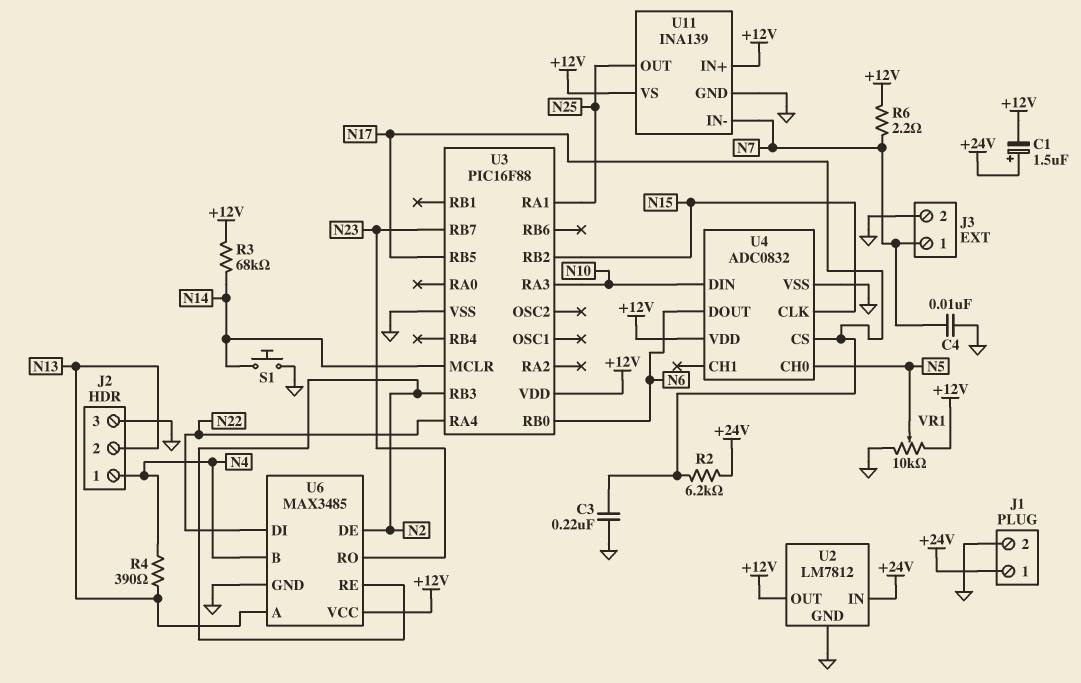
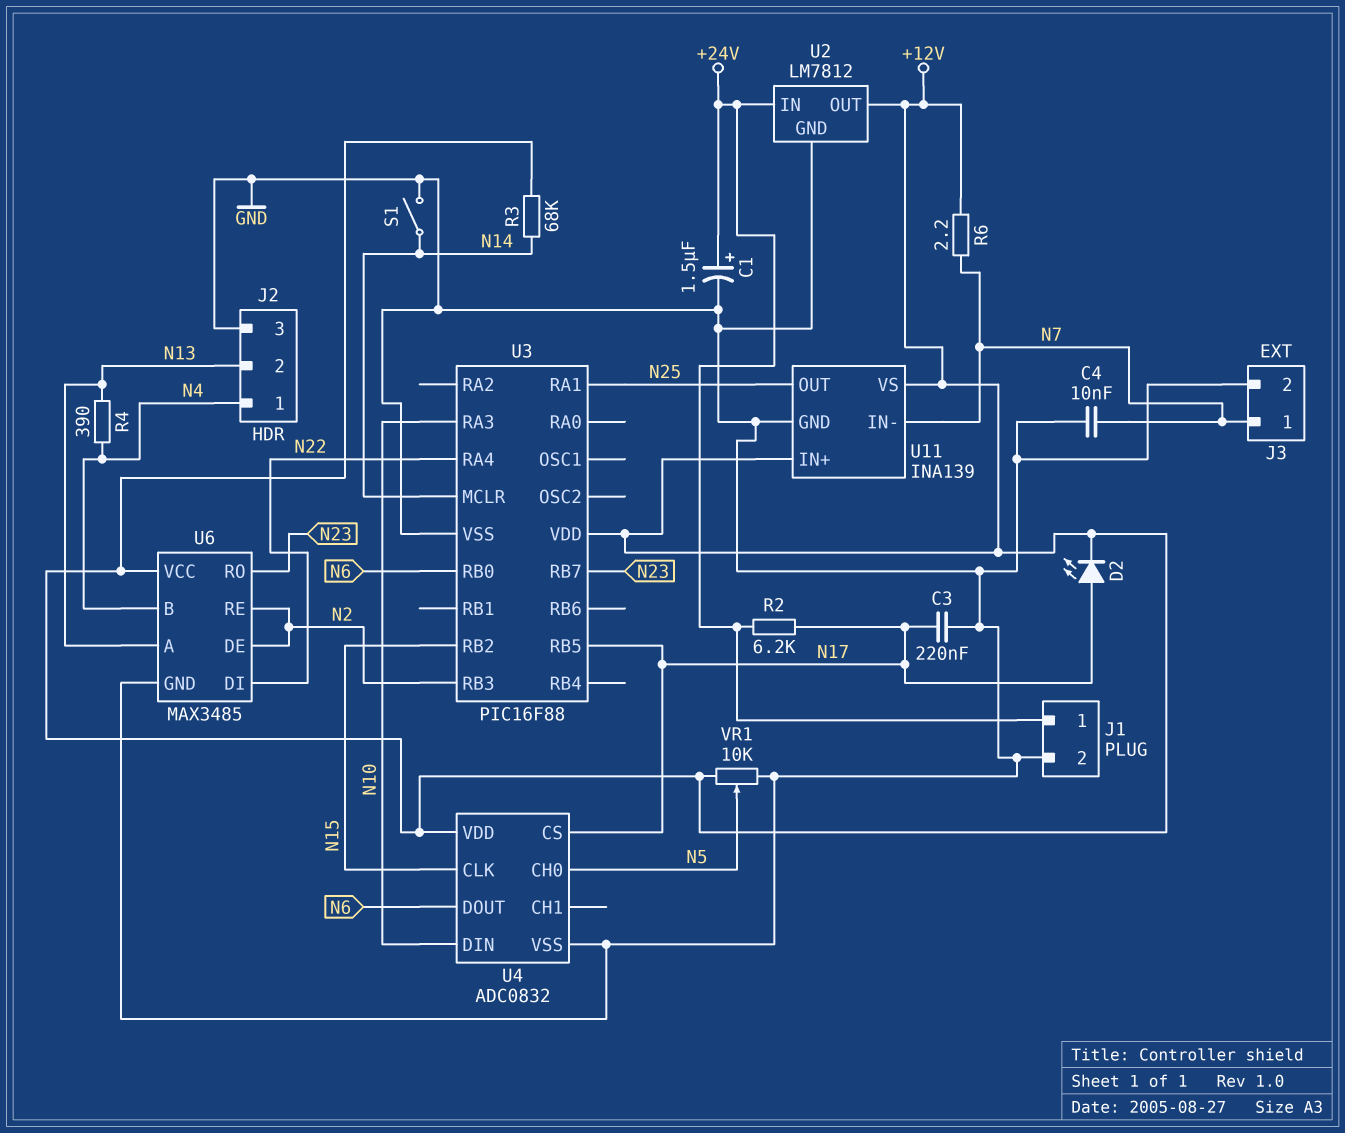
C1: 1.5uF (plus +24V, minus +12V) -> 1.5uF (plus +24V, minus GND)
D2: none -> LED (A N17, K +12V)
S1: button (GND, N14) -> switch (GND, N14)

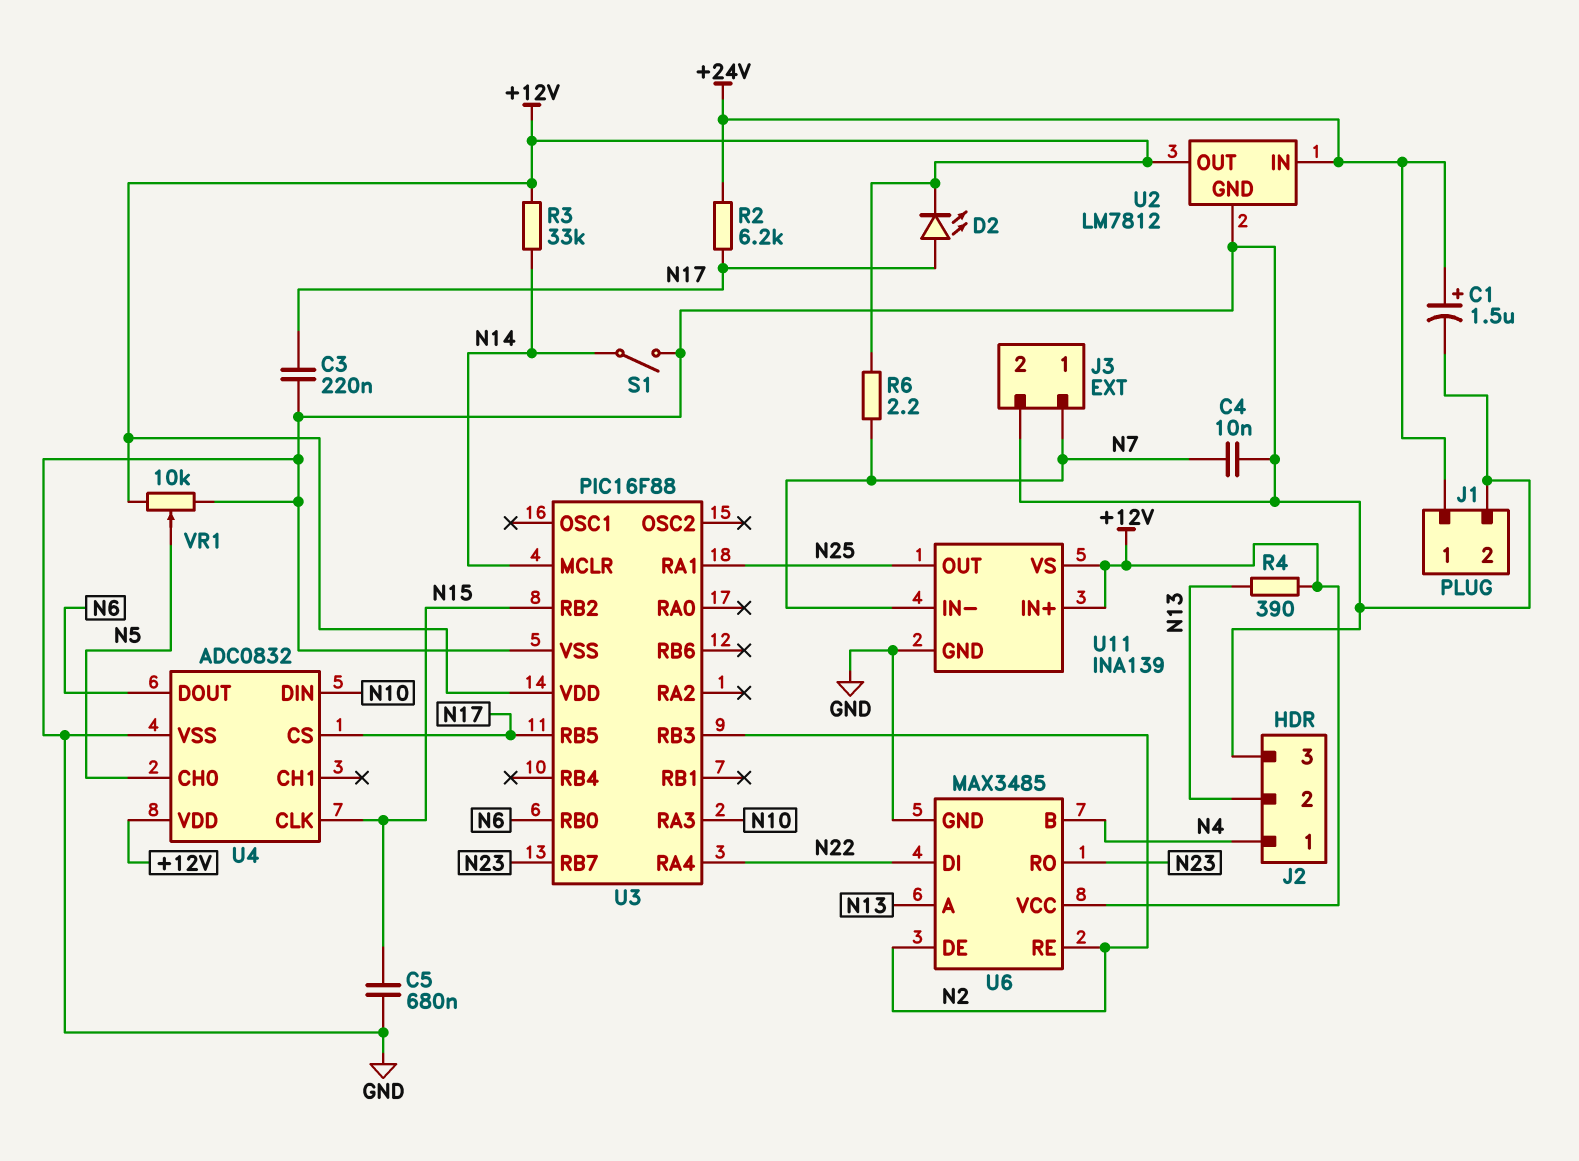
C5: none -> 680nF (GND, N15)
R3: 68k (+12V, N14) -> 33k (+12V, N14)
R4: 390 (N4, N13) -> 390 (+12V, N13)

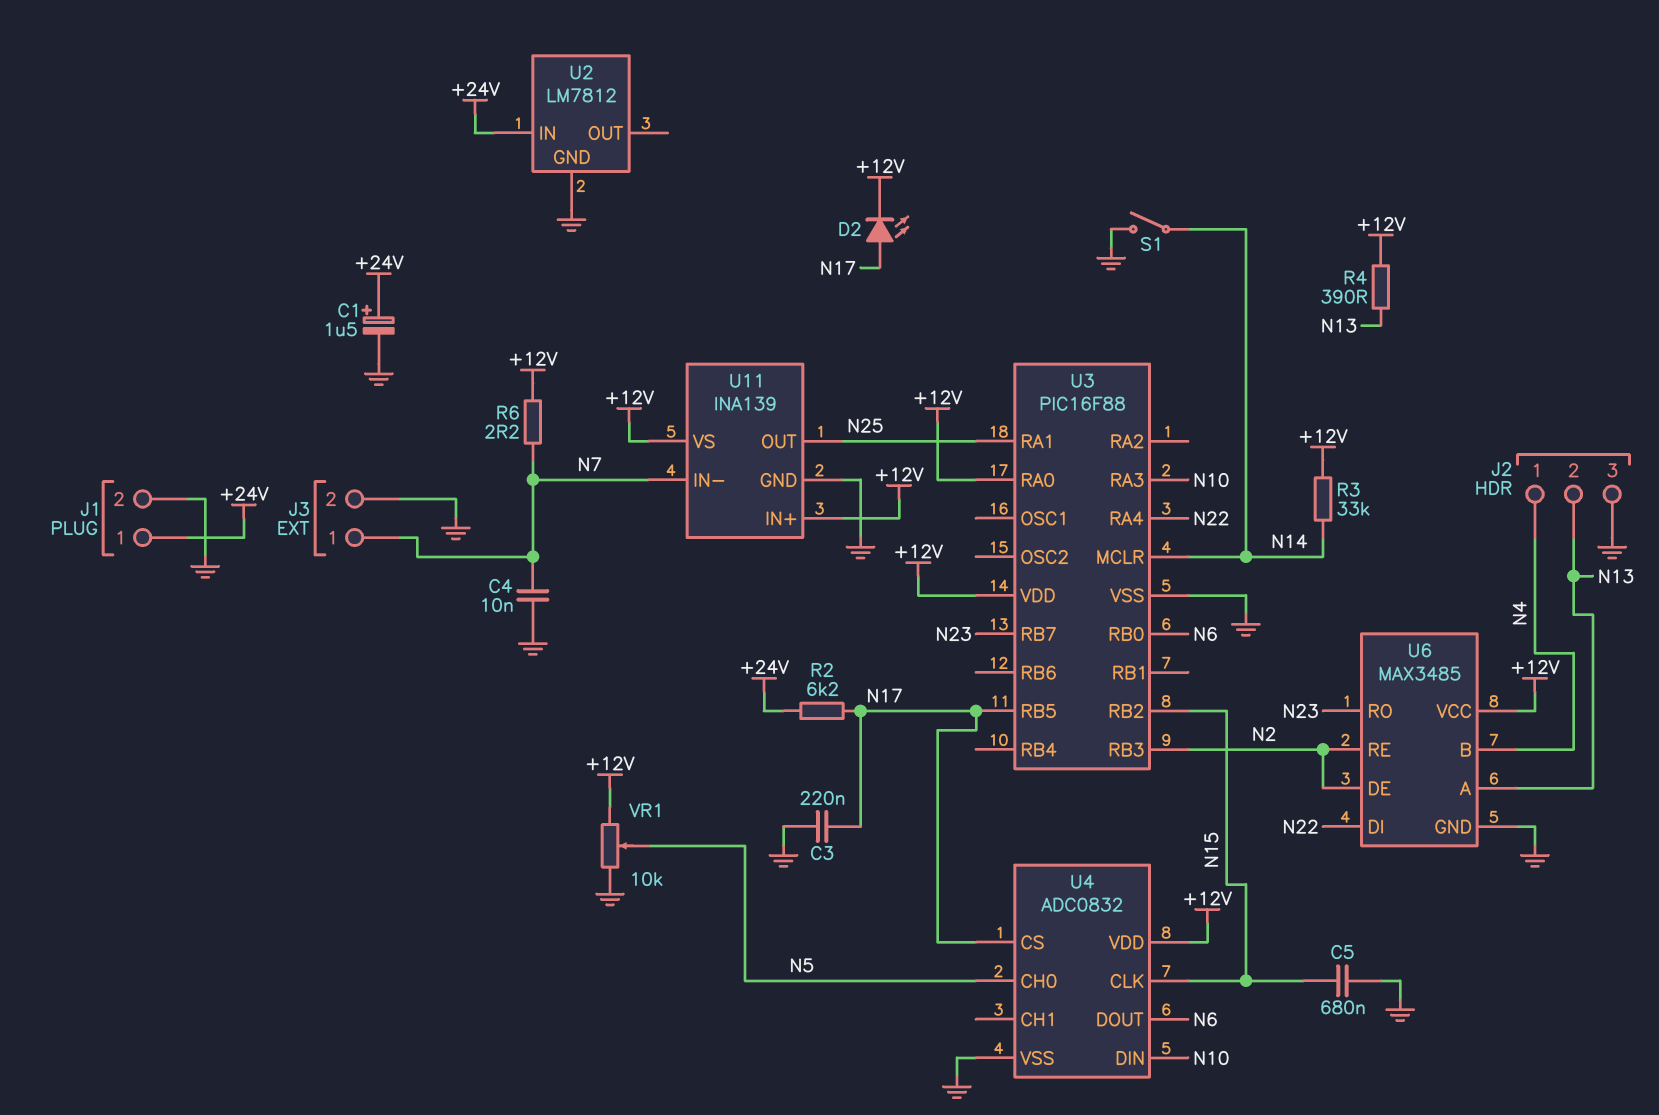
U2 pin OUT: +12V -> none
U3 pin RA0: none -> +12V

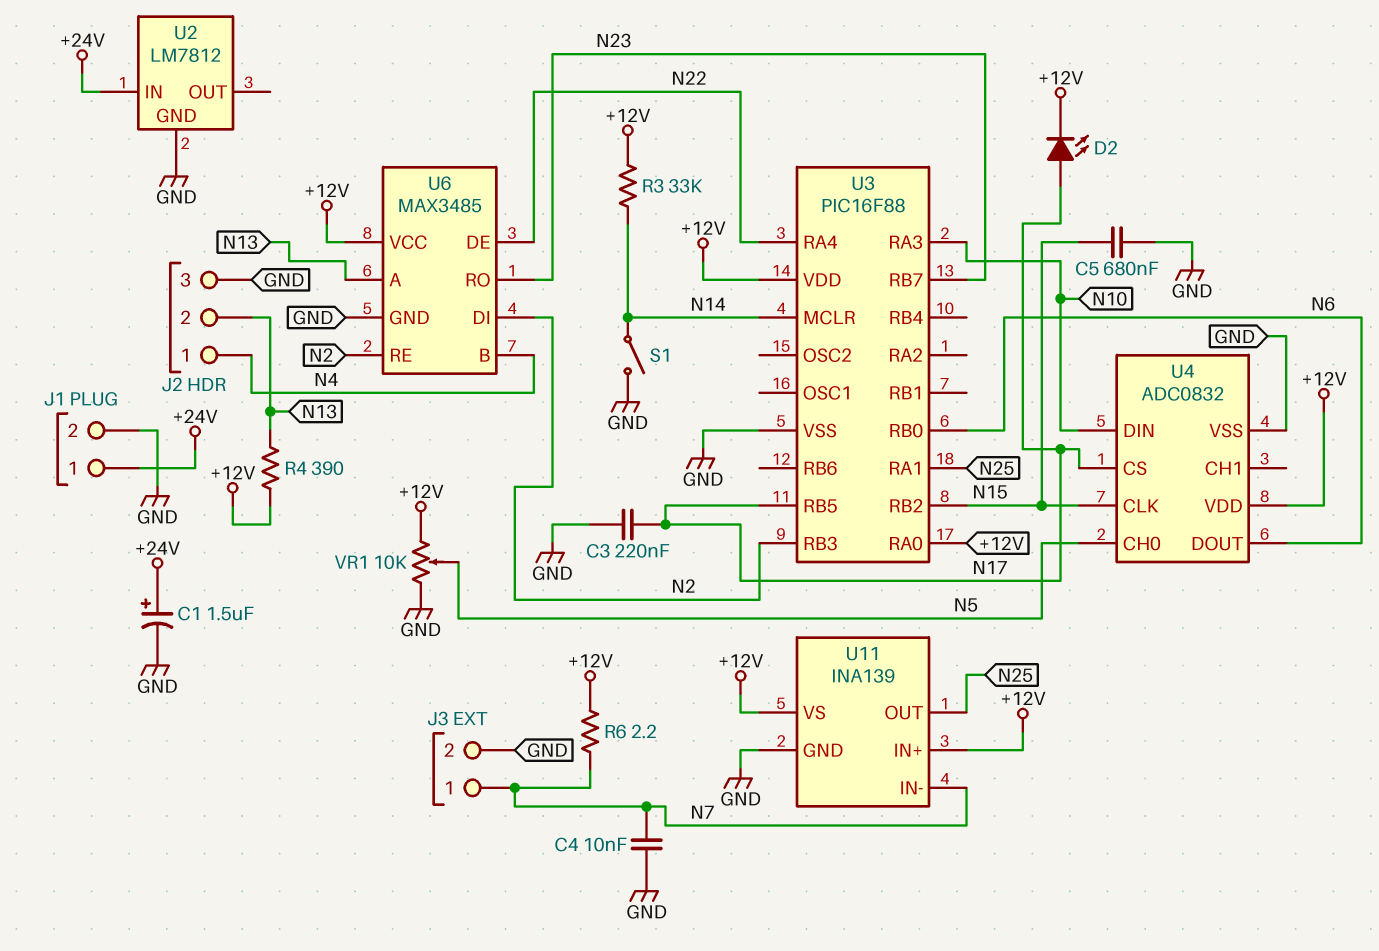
R2: 6.2k (+24V, N17) -> none
U6 pin DE: N2 -> N22
U6 pin DI: N22 -> N2

